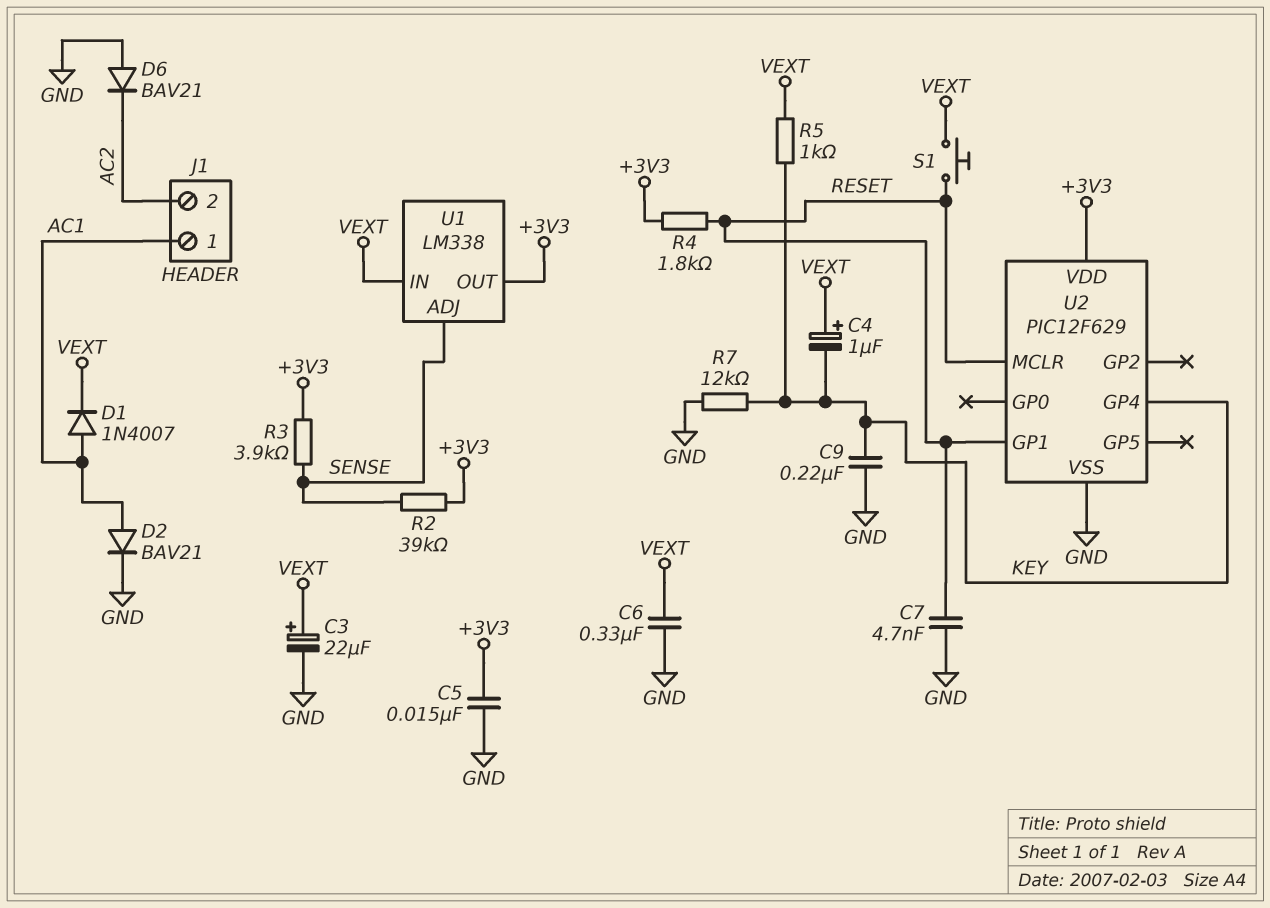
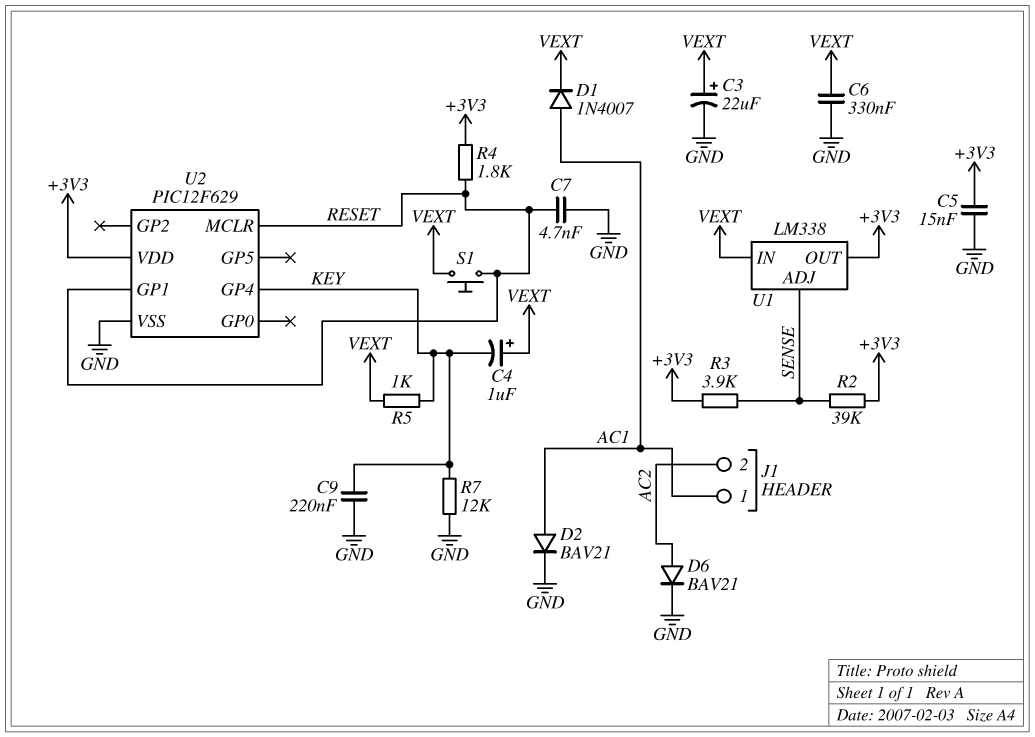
D6: diode BAV21 (A GND, K AC2) -> diode BAV21 (A AC2, K GND)

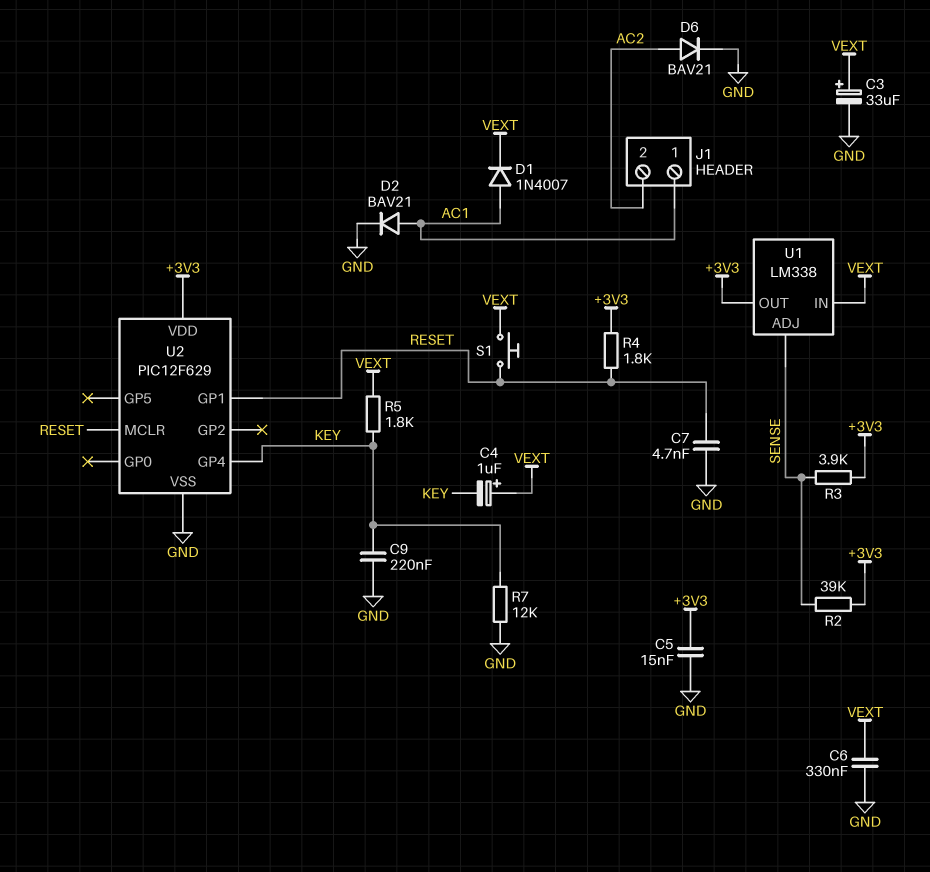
C3: 22uF (plus VEXT, minus GND) -> 33uF (plus VEXT, minus GND)
R5: 1k (KEY, VEXT) -> 1.8k (KEY, VEXT)

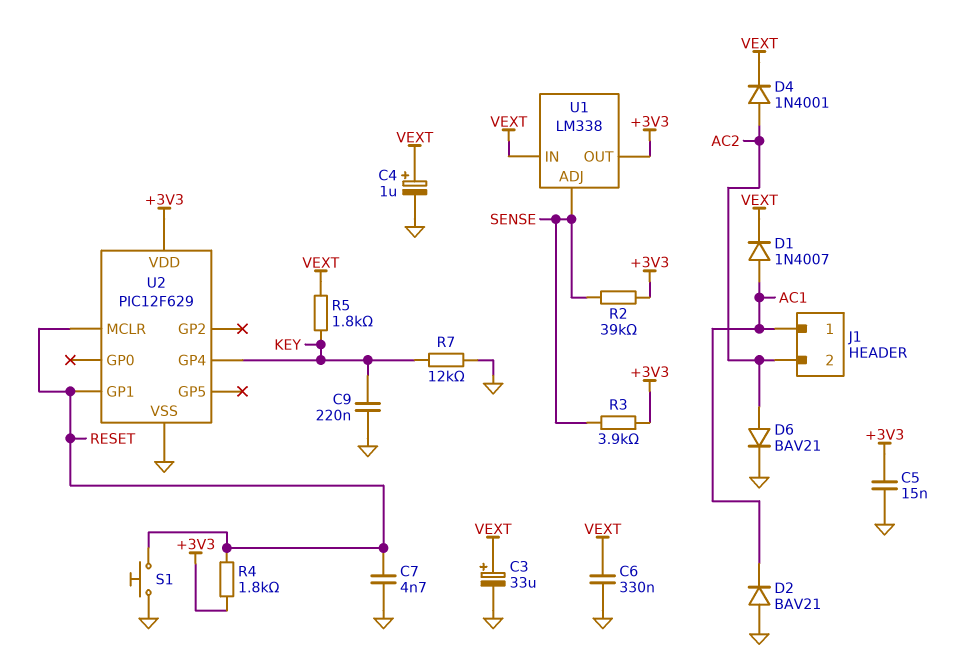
C4: 1uF (plus VEXT, minus KEY) -> 1uF (plus VEXT, minus GND)
D2: diode BAV21 (A AC1, K GND) -> diode BAV21 (A GND, K AC1)
D4: none -> diode 1N4001 (A AC2, K VEXT)
S1: button (RESET, VEXT) -> button (GND, RESET)

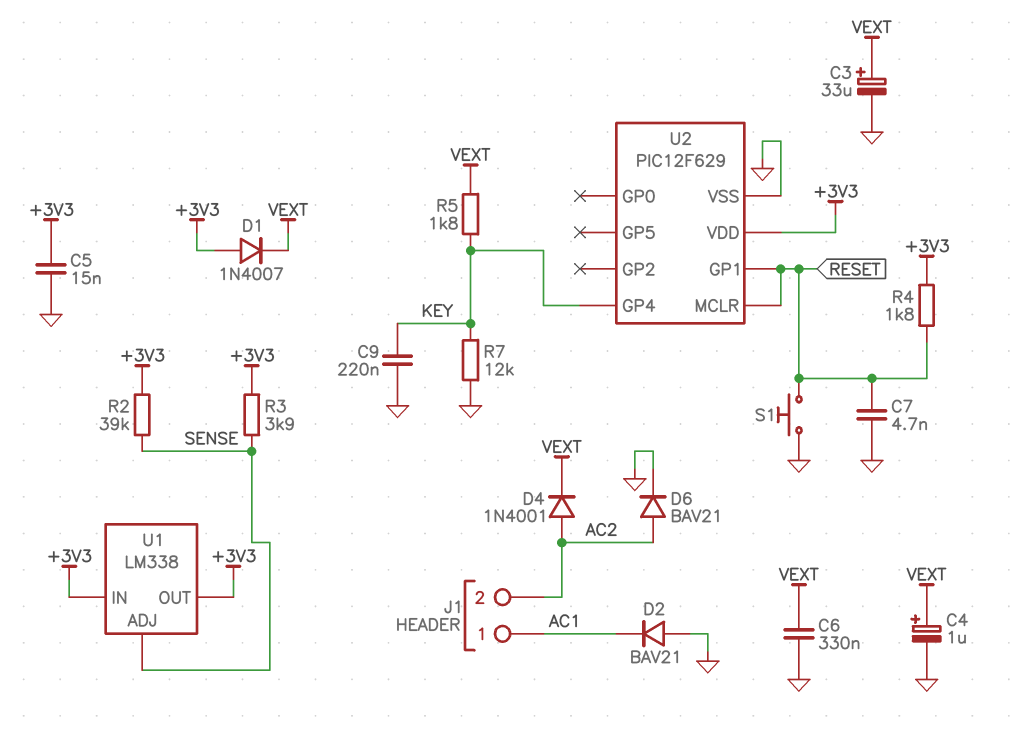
D1: diode 1N4007 (A AC1, K VEXT) -> diode 1N4007 (A +3V3, K VEXT)
U1 pin IN: VEXT -> +3V3

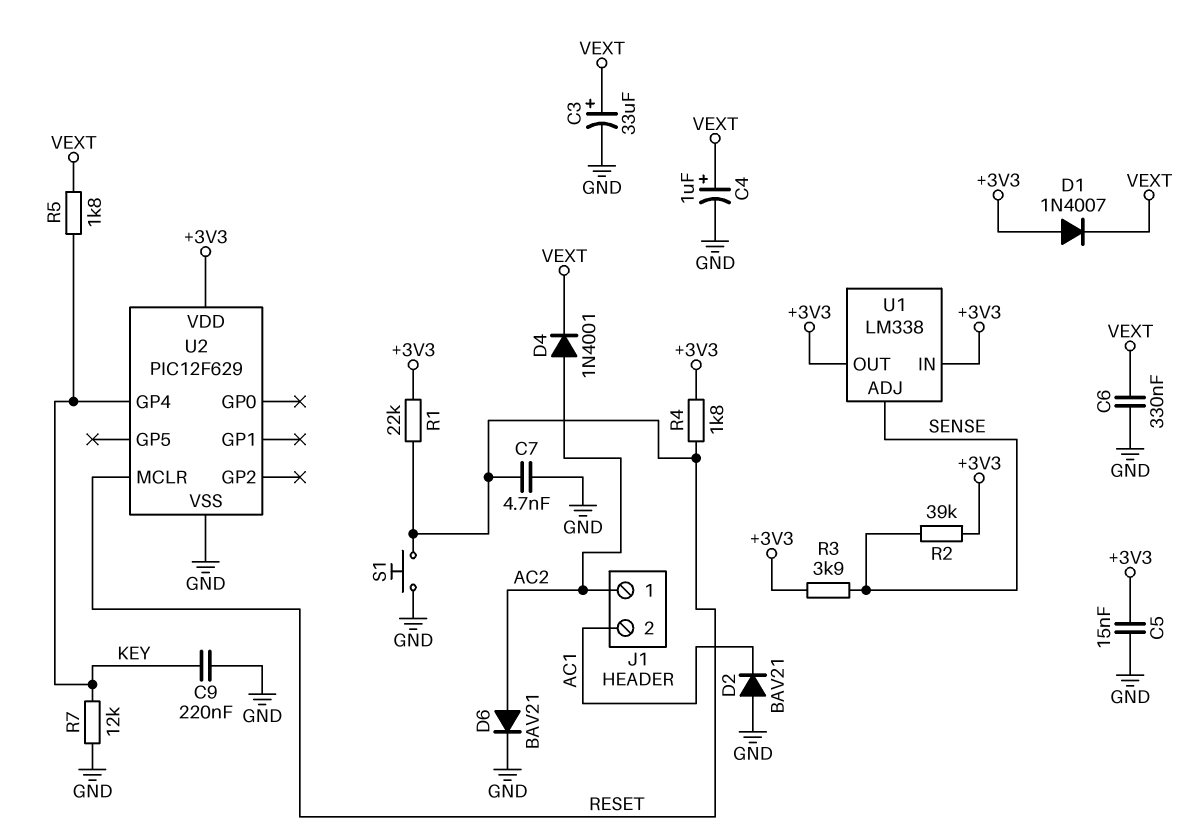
J1 pin 1: AC1 -> AC2
J1 pin 2: AC2 -> AC1
R1: none -> 22k (+3V3, RESET)
U2 pin GP1: RESET -> none

